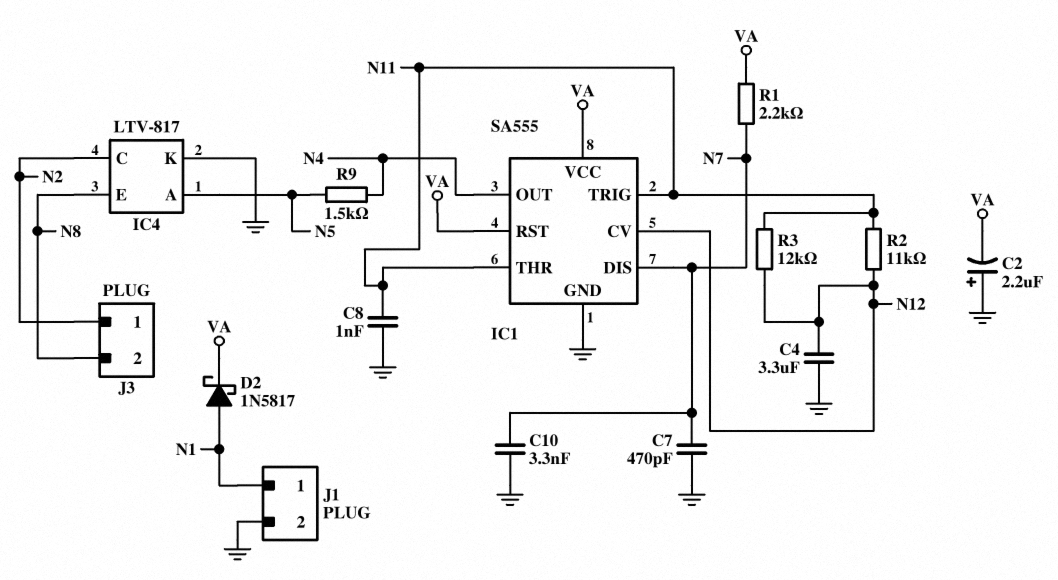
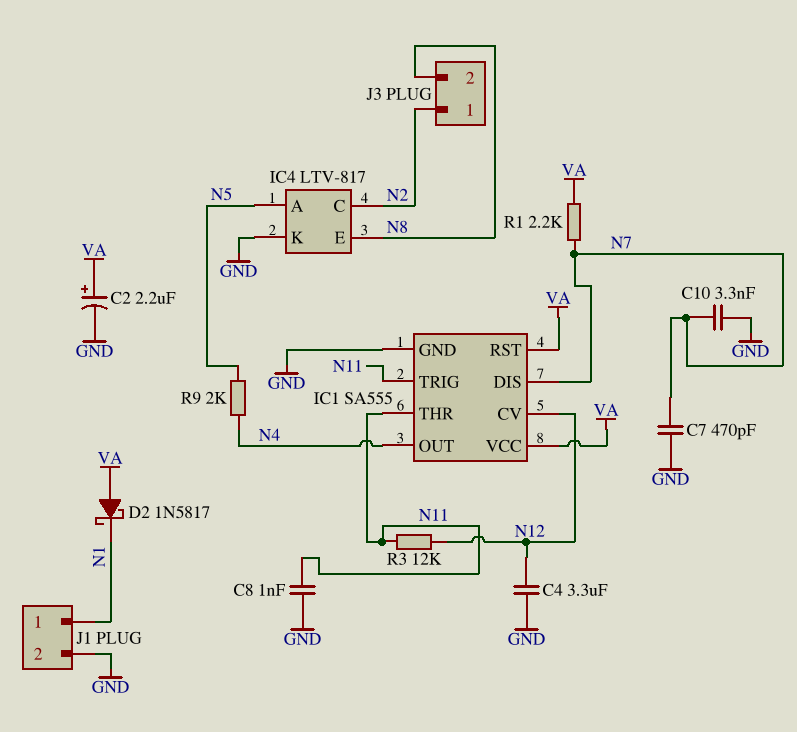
C2: 2.2uF (plus GND, minus VA) -> 2.2uF (plus VA, minus GND)
D2: schottky 1N5817 (A N1, K VA) -> schottky 1N5817 (A VA, K N1)
R2: 11k (N11, N12) -> none
R9: 1.5k (N4, N5) -> 2k (N4, N5)

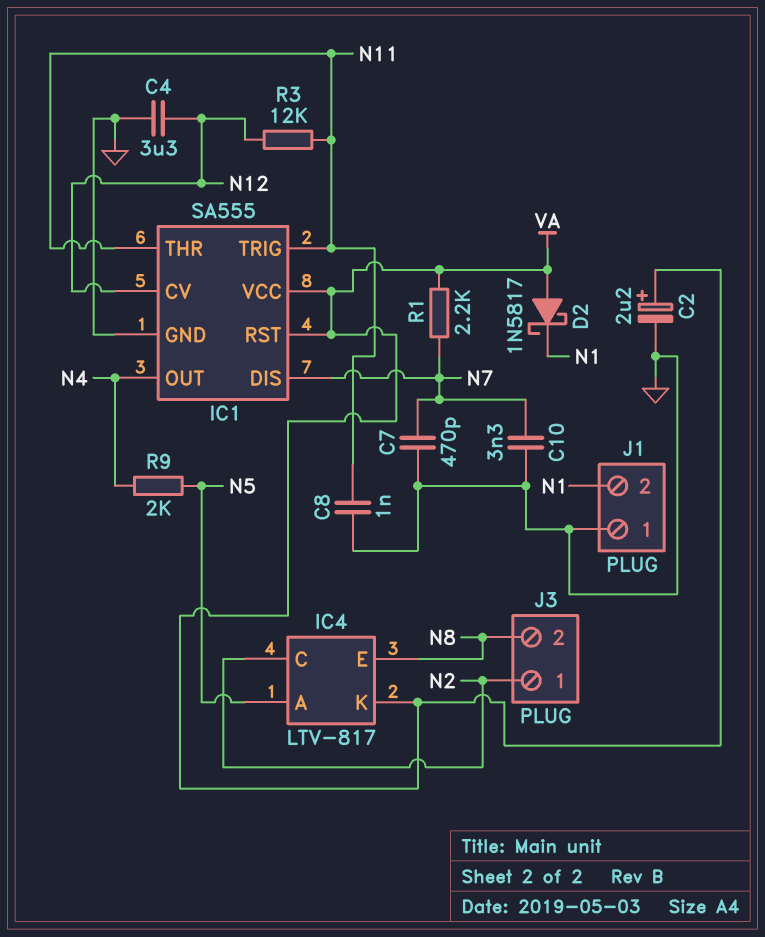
IC4 pin K: GND -> VA
J1 pin 1: N1 -> GND
J1 pin 2: GND -> N1

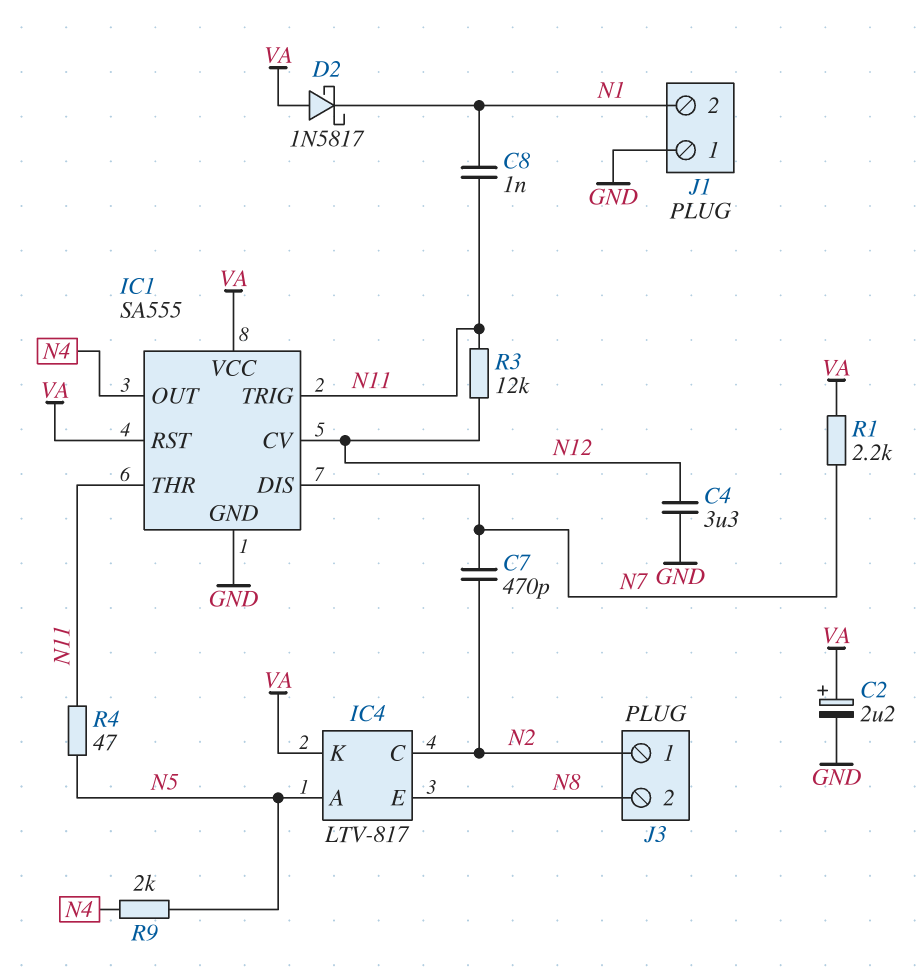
C7: 470pF (GND, N7) -> 470pF (N2, N7)
C8: 1nF (GND, N11) -> 1nF (N1, N11)
C10: 3.3nF (GND, N7) -> none
R4: none -> 47 (N5, N11)

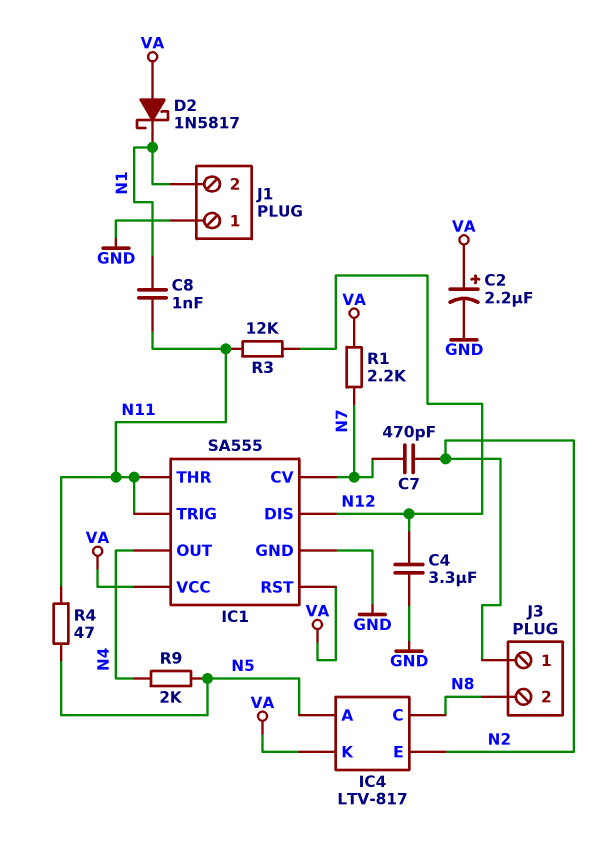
IC1 pin CV: N12 -> N7
IC1 pin DIS: N7 -> N12
IC4 pin C: N2 -> N8
IC4 pin E: N8 -> N2

